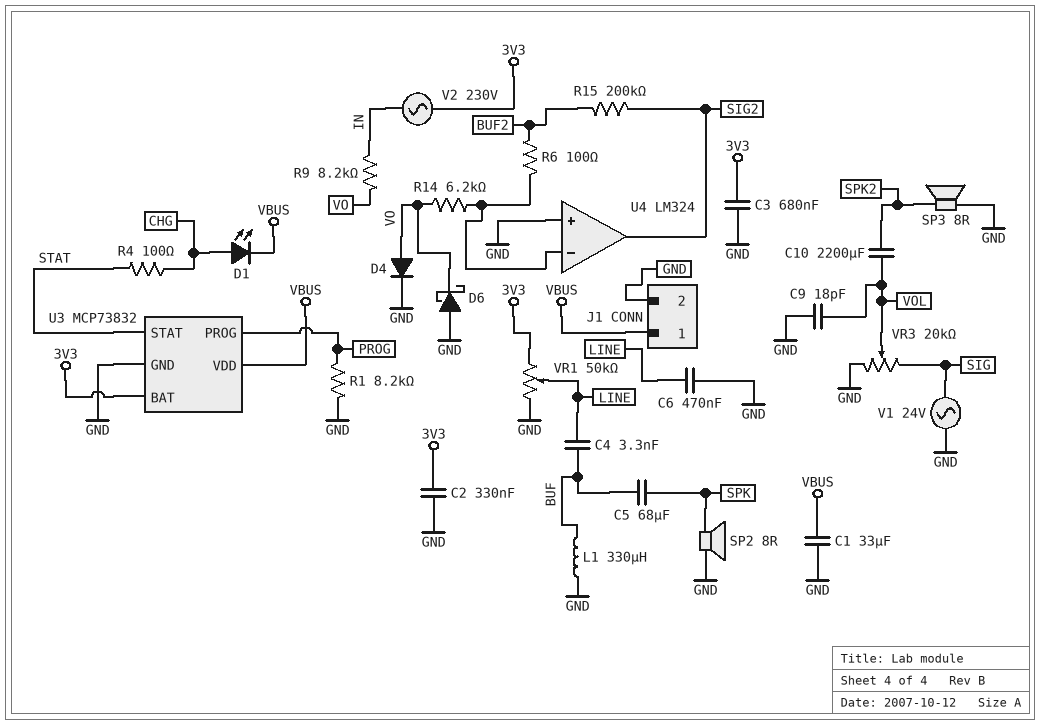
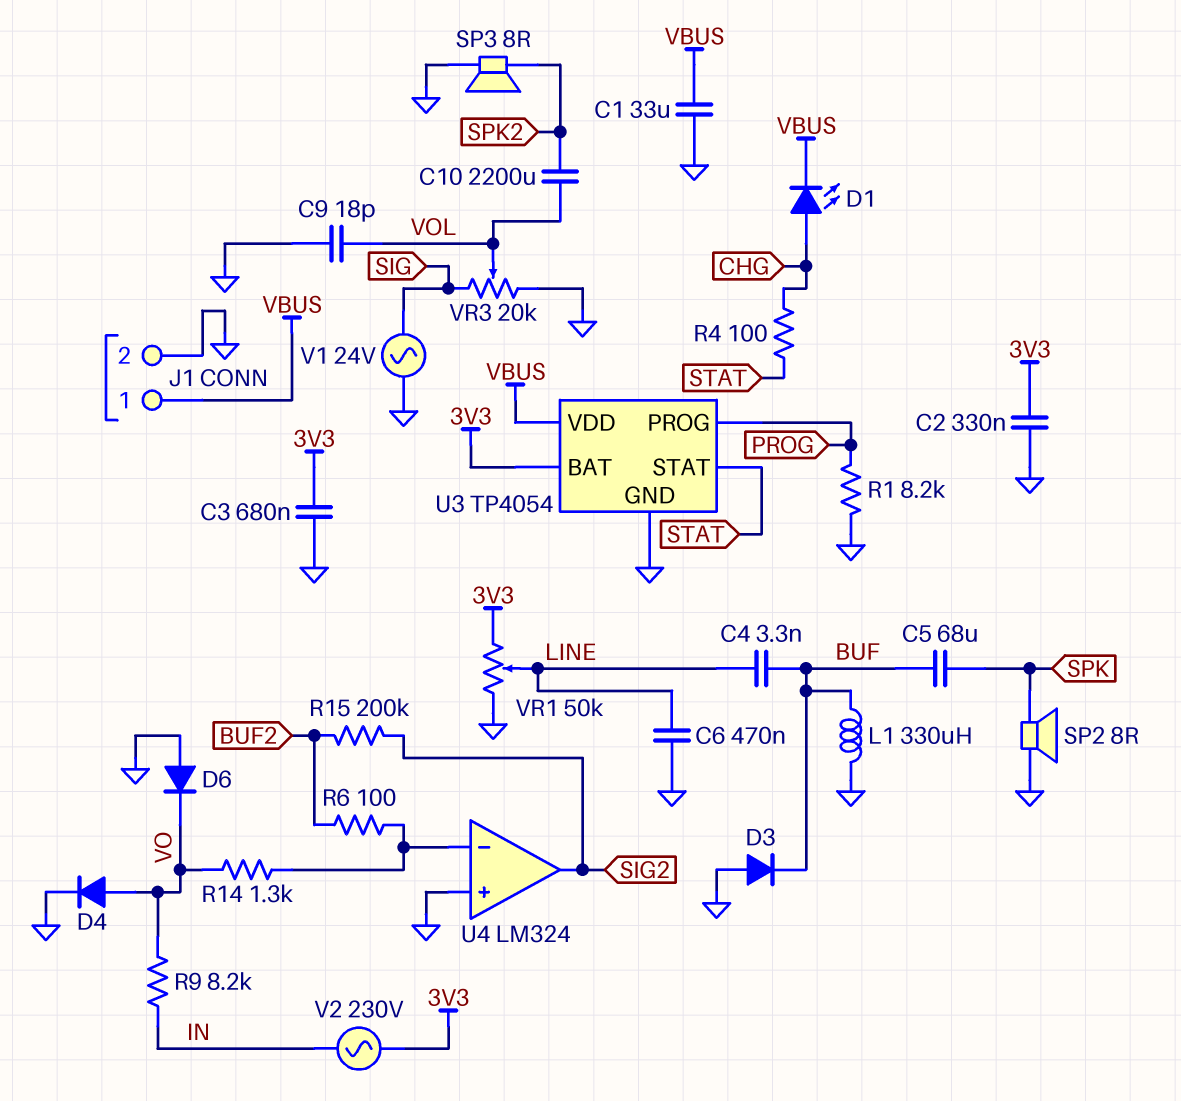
D3: none -> diode (A GND, K BUF)
D6: schottky (A GND, K VO) -> diode (A GND, K VO)
R14: 6.2k (U4/in-, VO) -> 1.3k (U4/in-, VO)
U3: MCP73832 -> TP4054

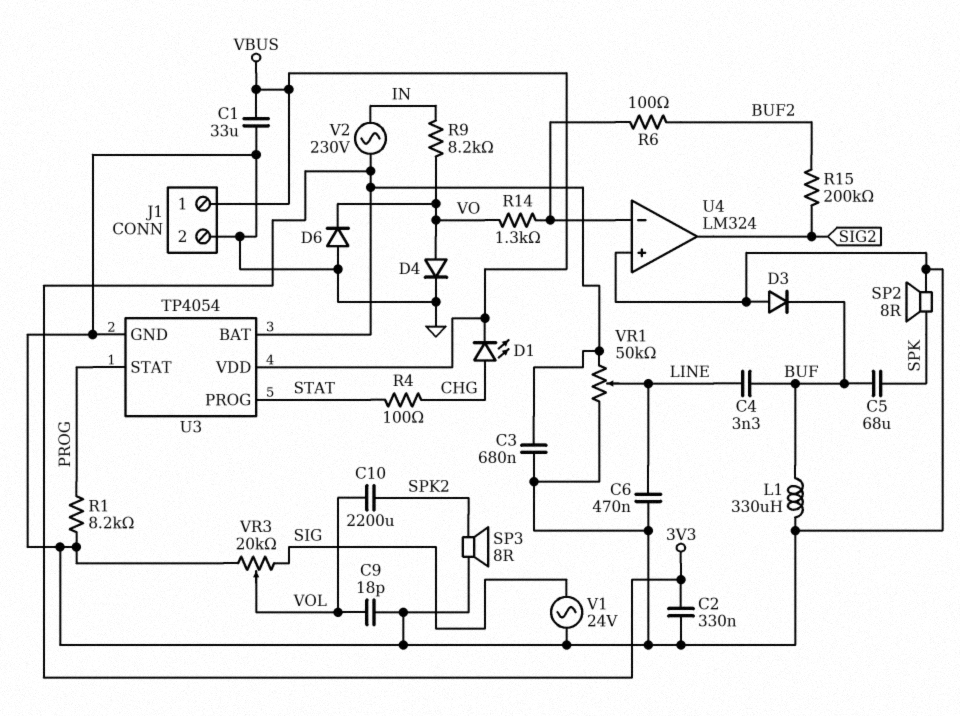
U3 pin PROG: PROG -> STAT
U3 pin STAT: STAT -> PROG

